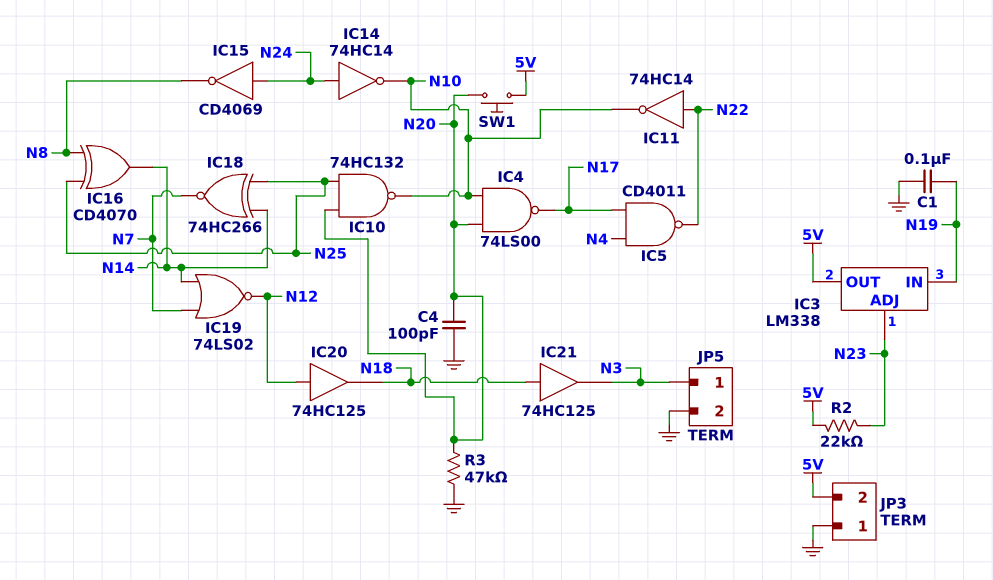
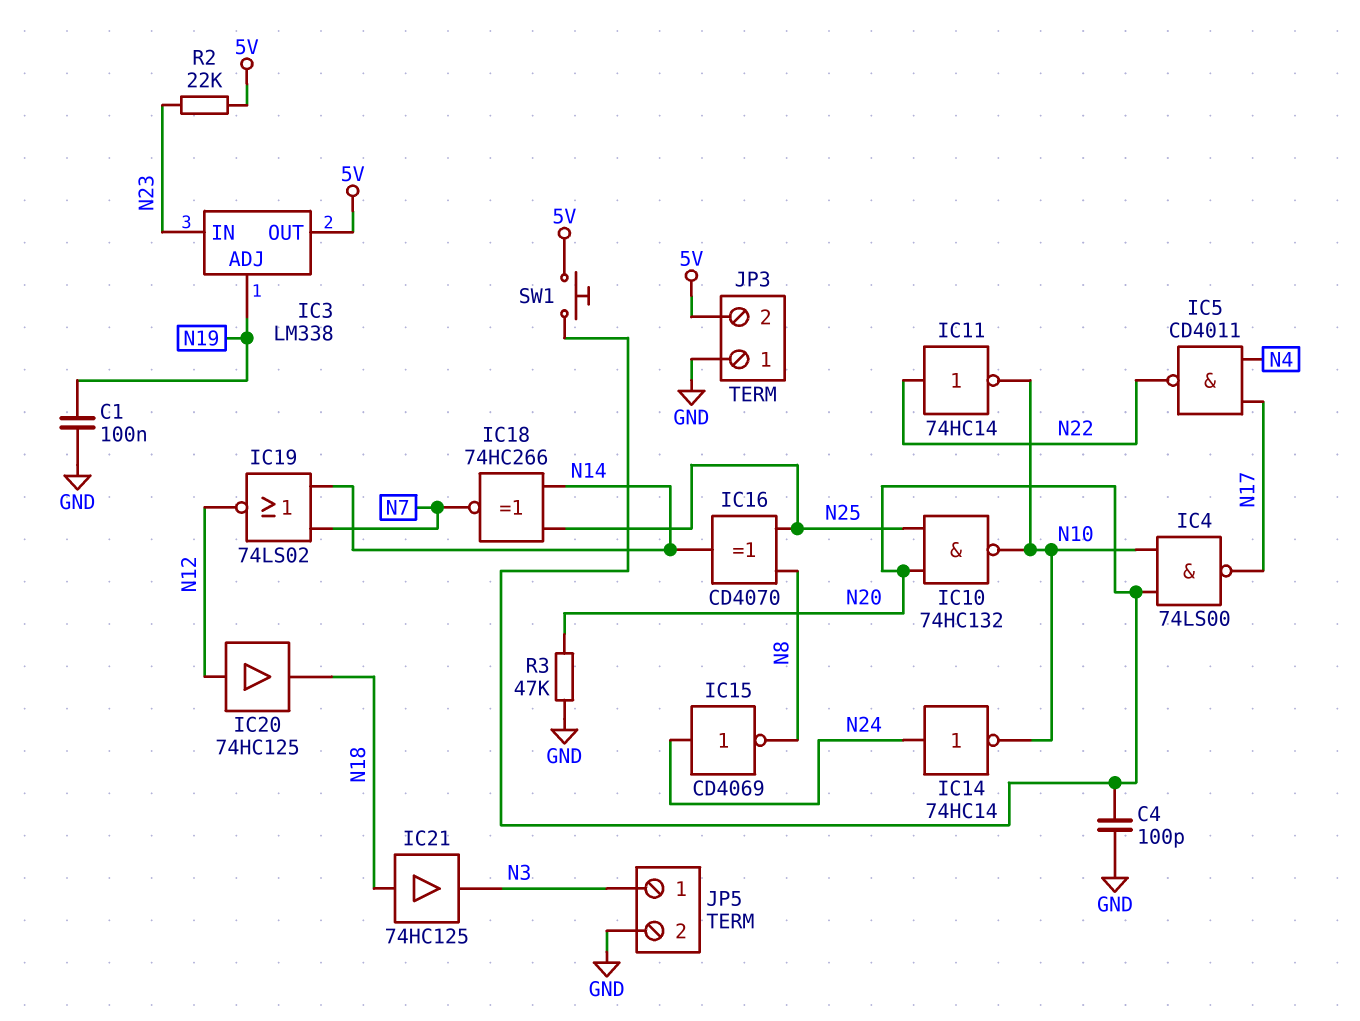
IC3 pin ADJ: N23 -> N19
IC3 pin IN: N19 -> N23

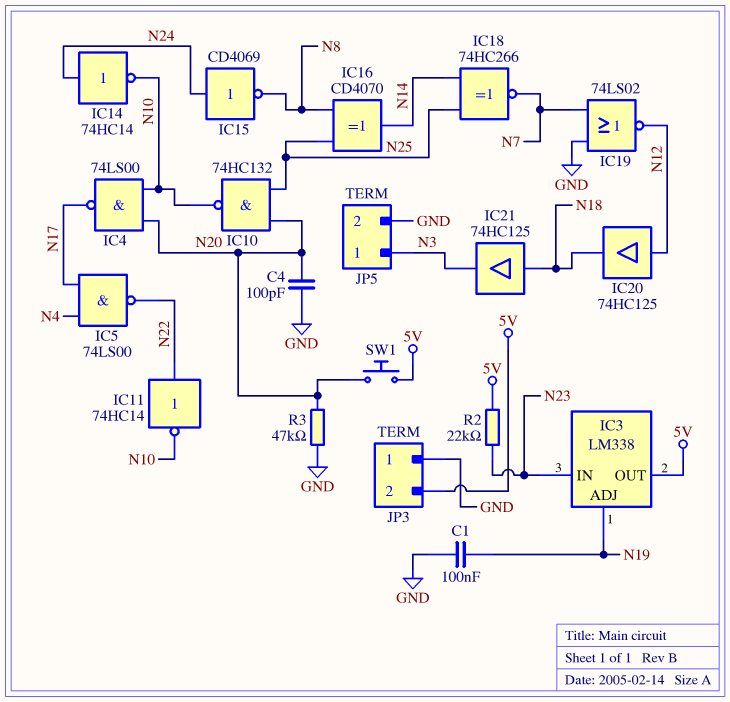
IC5: NAND CD4011 (in N4, in N17, out N22) -> NAND 74LS00 (in N4, in N17, out N22)
IC19: NOR 74LS02 (in N7, in N14, out N12) -> NOR 74LS02 (in GND, in N7, out N12)

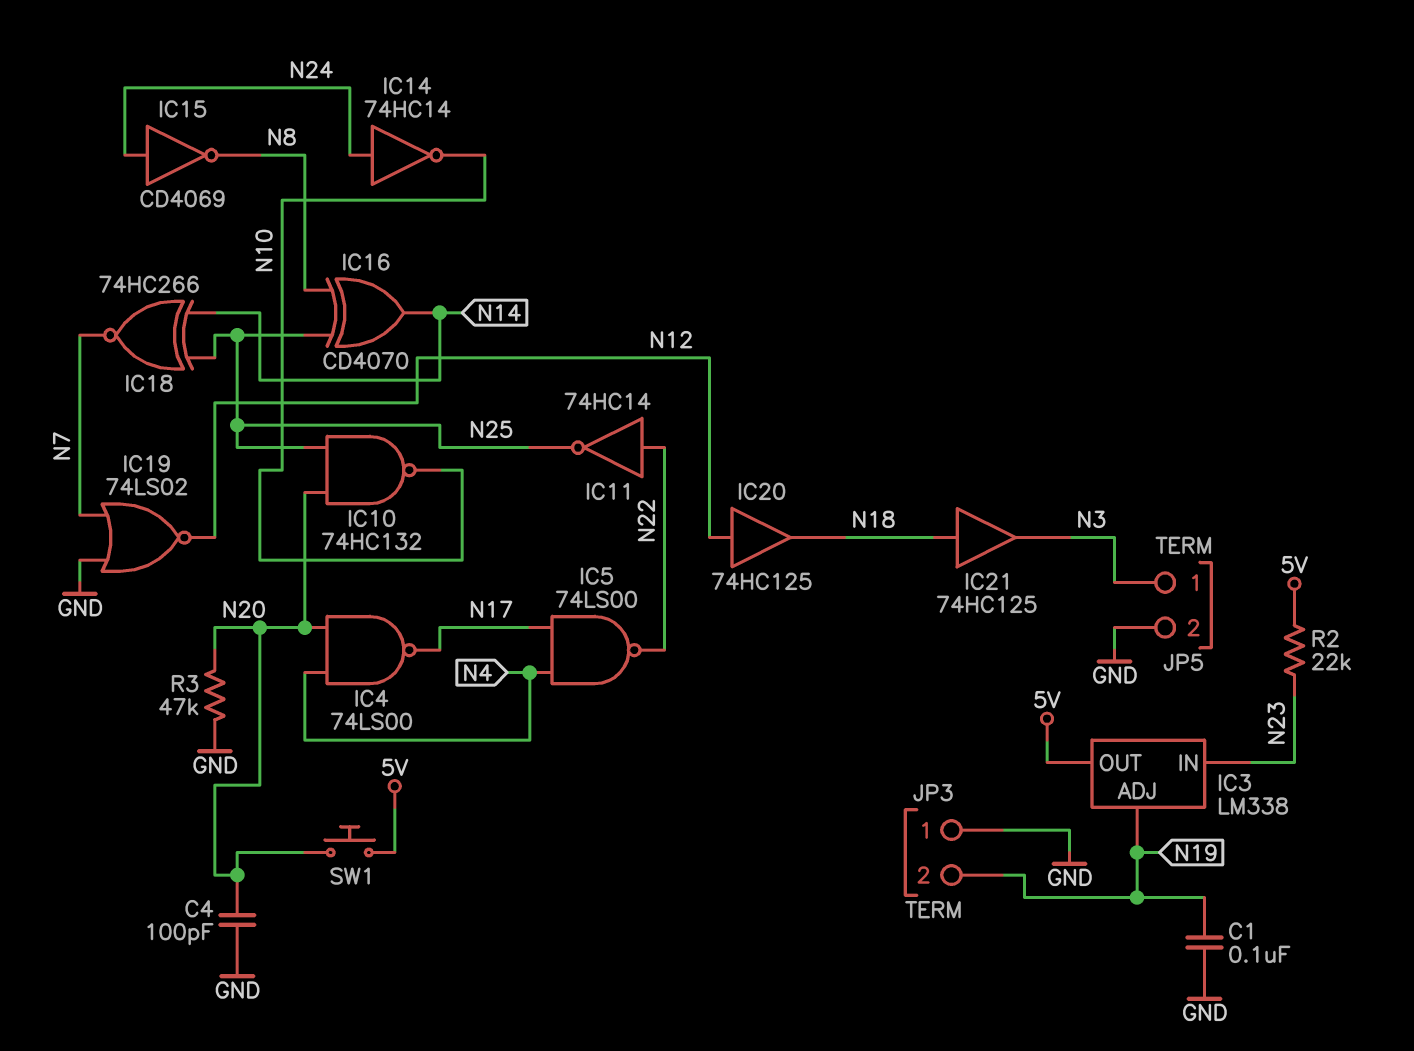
IC4: NAND 74LS00 (in N10, in N20, out N17) -> NAND 74LS00 (in N4, in N20, out N17)
IC11: NOT 74HC14 (in N22, out N10) -> NOT 74HC14 (in N22, out N25)
JP3 pin 2: 5V -> N19

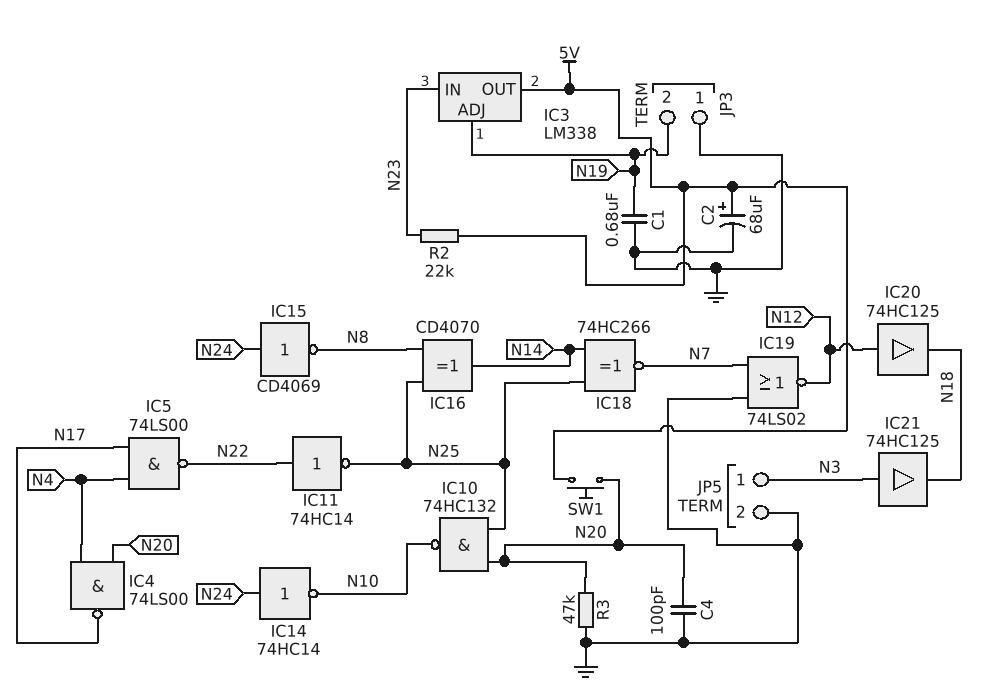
C1: 100nF (GND, N19) -> 680nF (GND, N19)
C2: none -> 68uF (plus 5V, minus GND)
IC21: buffer 74HC125 (in N18, out N3) -> buffer 74HC125 (in N3, out N18)

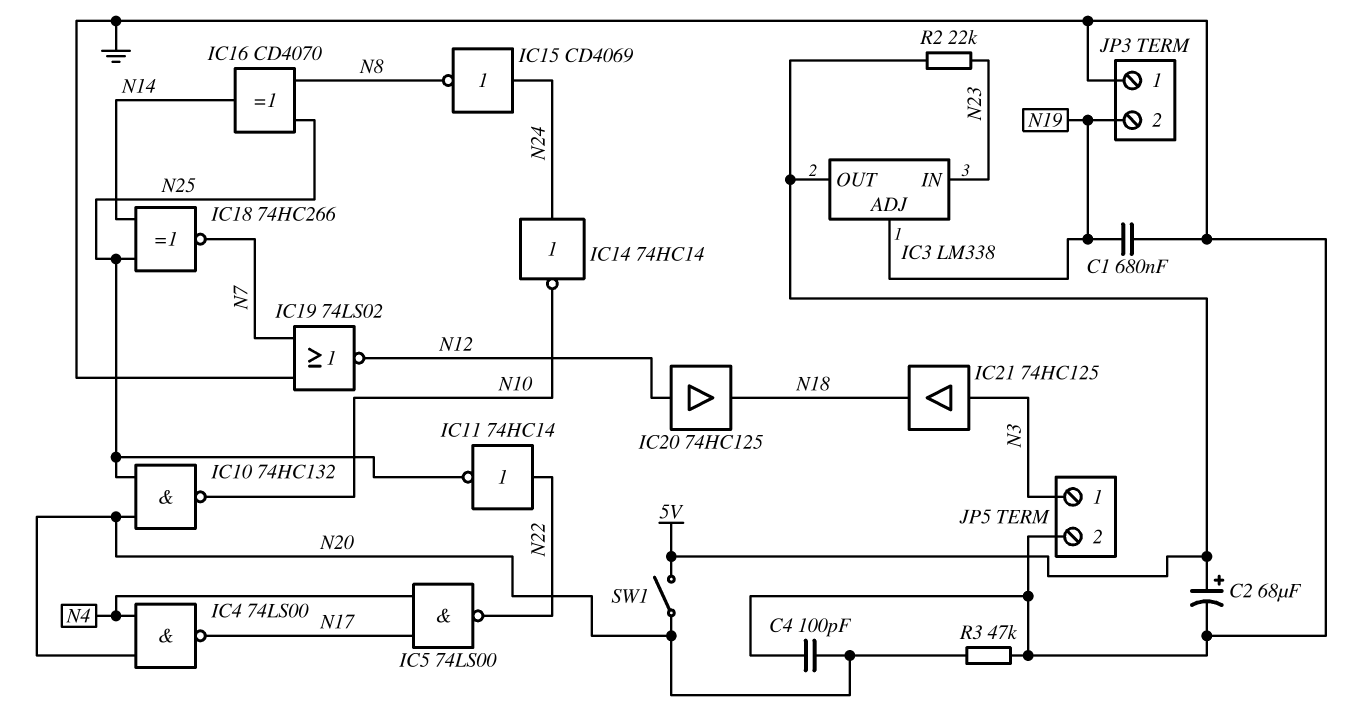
SW1: button (5V, N20) -> switch (5V, N20)

